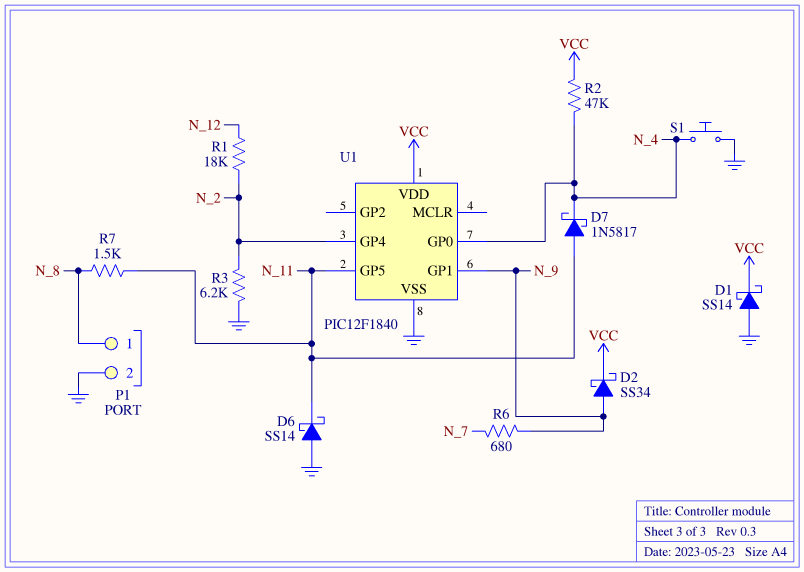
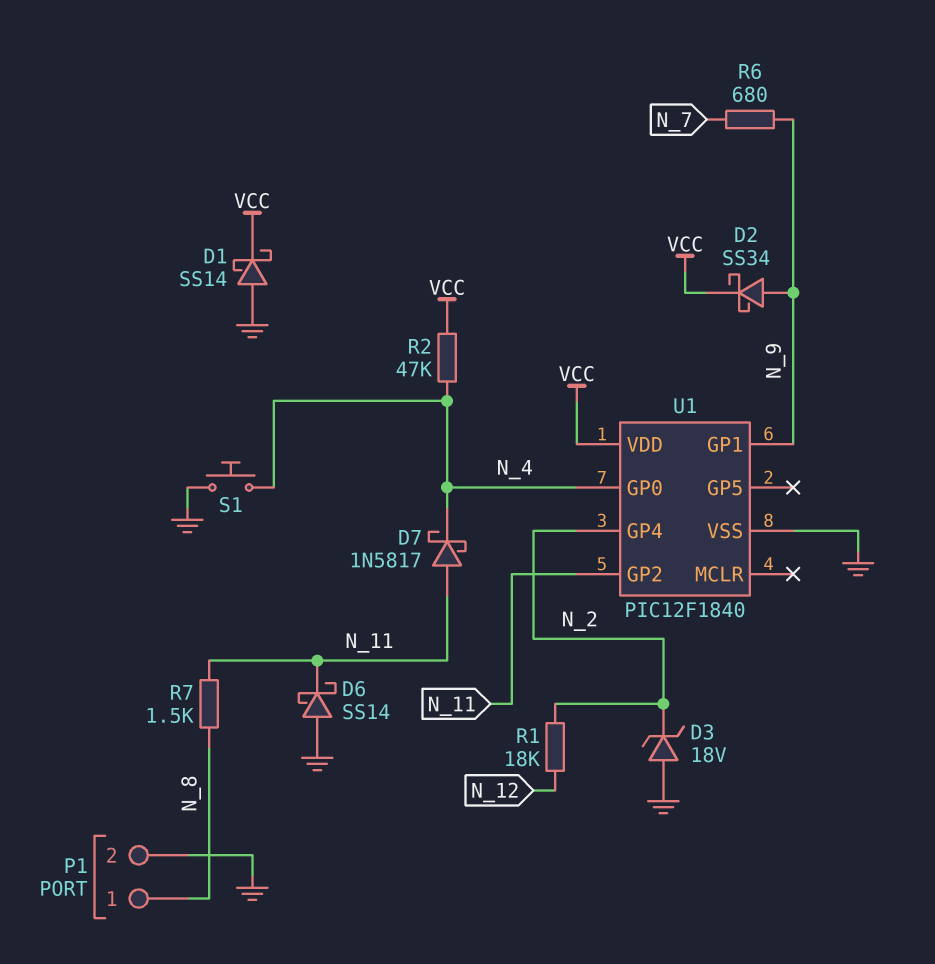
D3: none -> zener 18V (A GND, K N_2)
R3: 6.2k (GND, N_2) -> none
U1 pin GP2: none -> N_11
U1 pin GP5: N_11 -> none

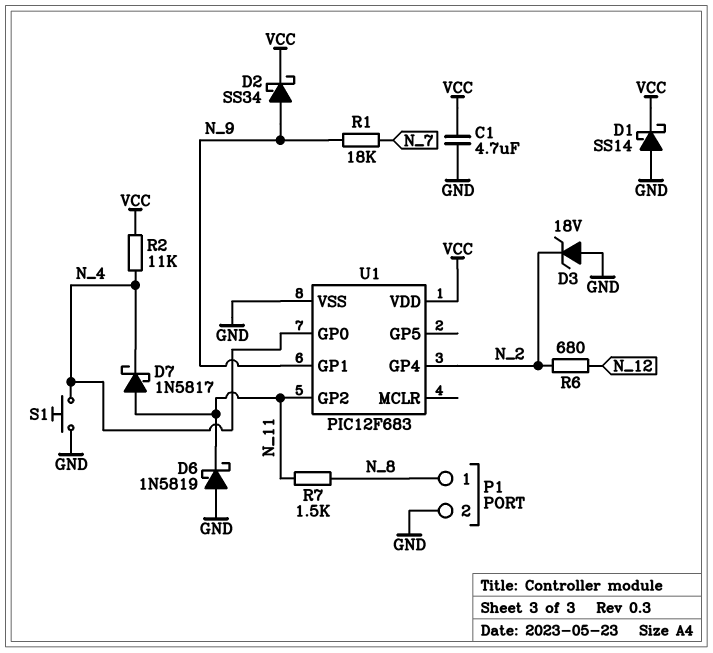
C1: none -> 4.7uF (GND, VCC)
D6: schottky SS14 (A GND, K N_11) -> schottky 1N5819 (A GND, K N_11)
R1: 18k (N_2, N_12) -> 18k (N_7, N_9)
R2: 47k (N_4, VCC) -> 11k (N_4, VCC)
R6: 680 (N_7, N_9) -> 680 (N_2, N_12)
U1: PIC12F1840 -> PIC12F683

